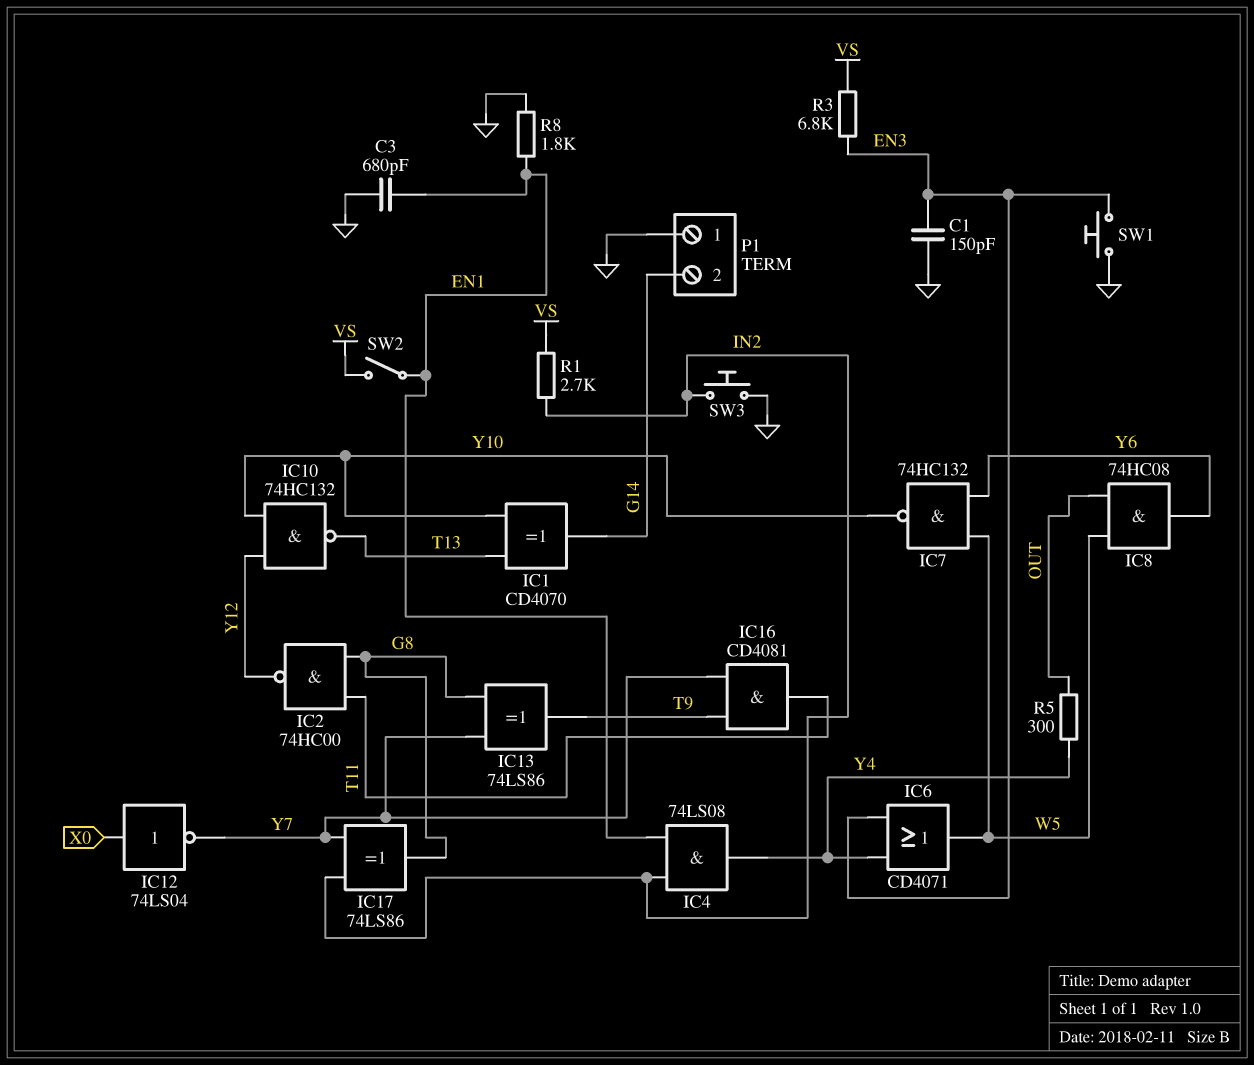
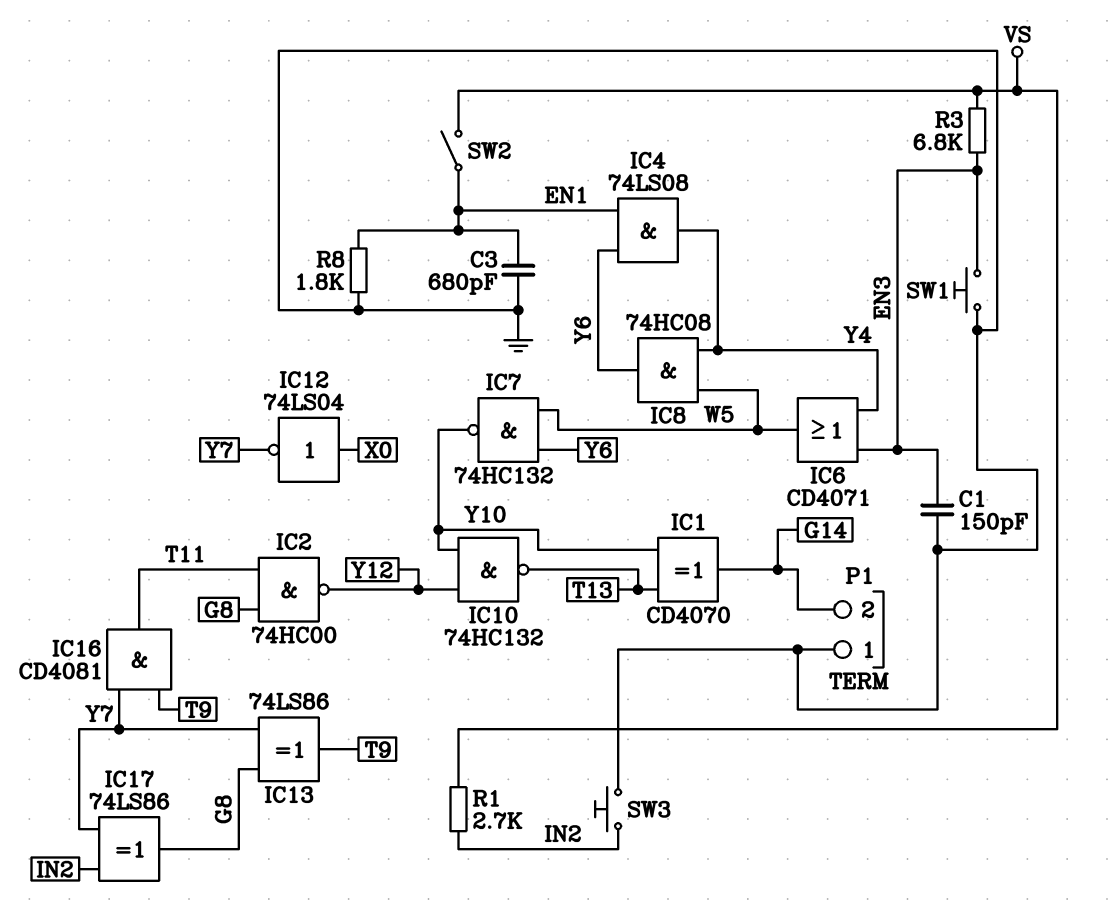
IC4: AND 74LS08 (in EN1, in IN2, out Y4) -> AND 74LS08 (in EN1, in Y6, out Y4)
IC8: AND 74HC08 (in OUT, in W5, out Y6) -> AND 74HC08 (in W5, in Y4, out Y6)
R5: 300 (OUT, Y4) -> none

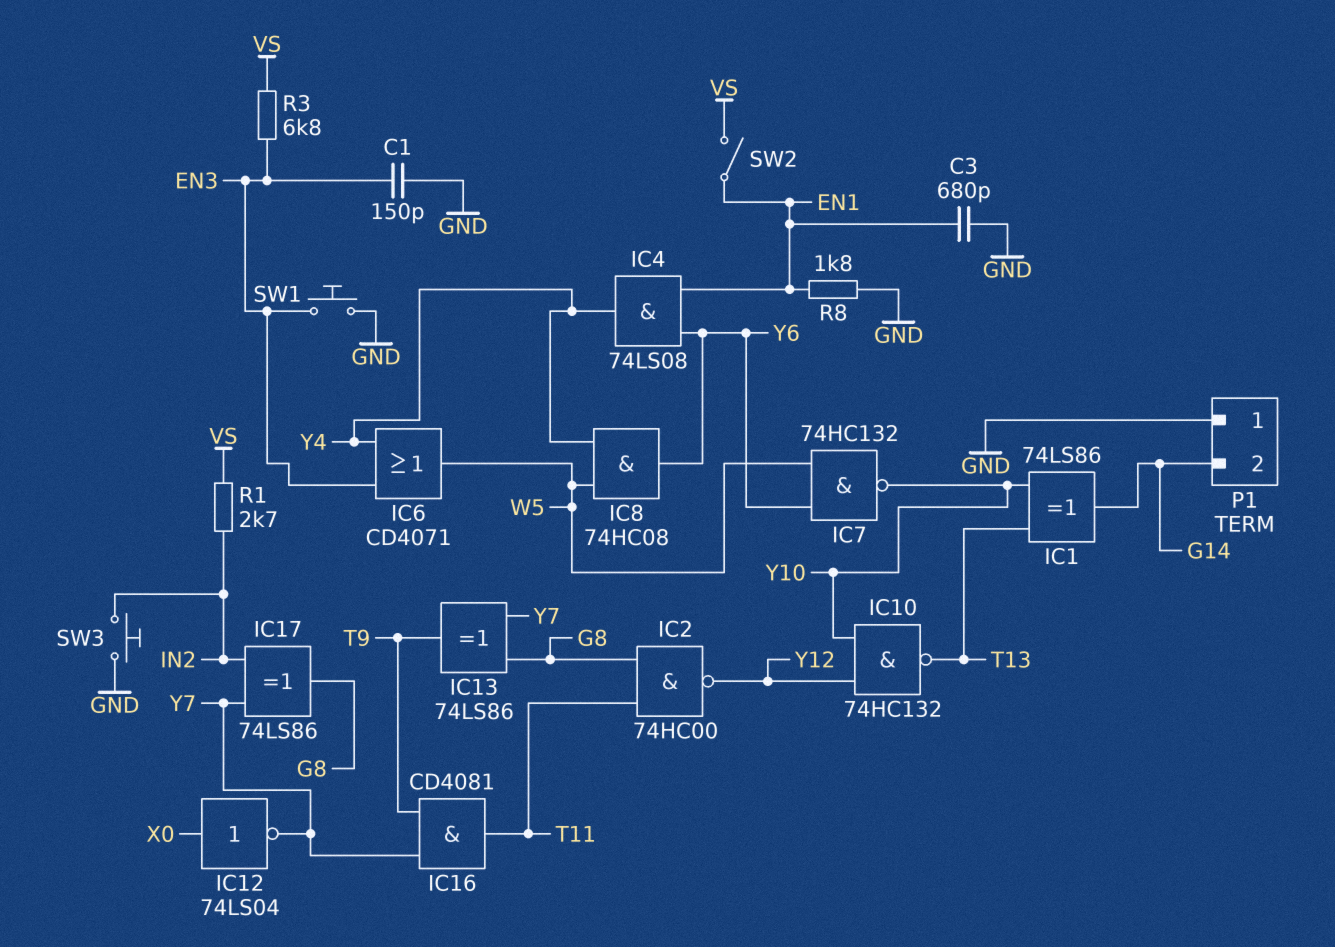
IC1: XOR CD4070 (in T13, in Y10, out G14) -> XOR 74LS86 (in T13, in Y10, out G14)

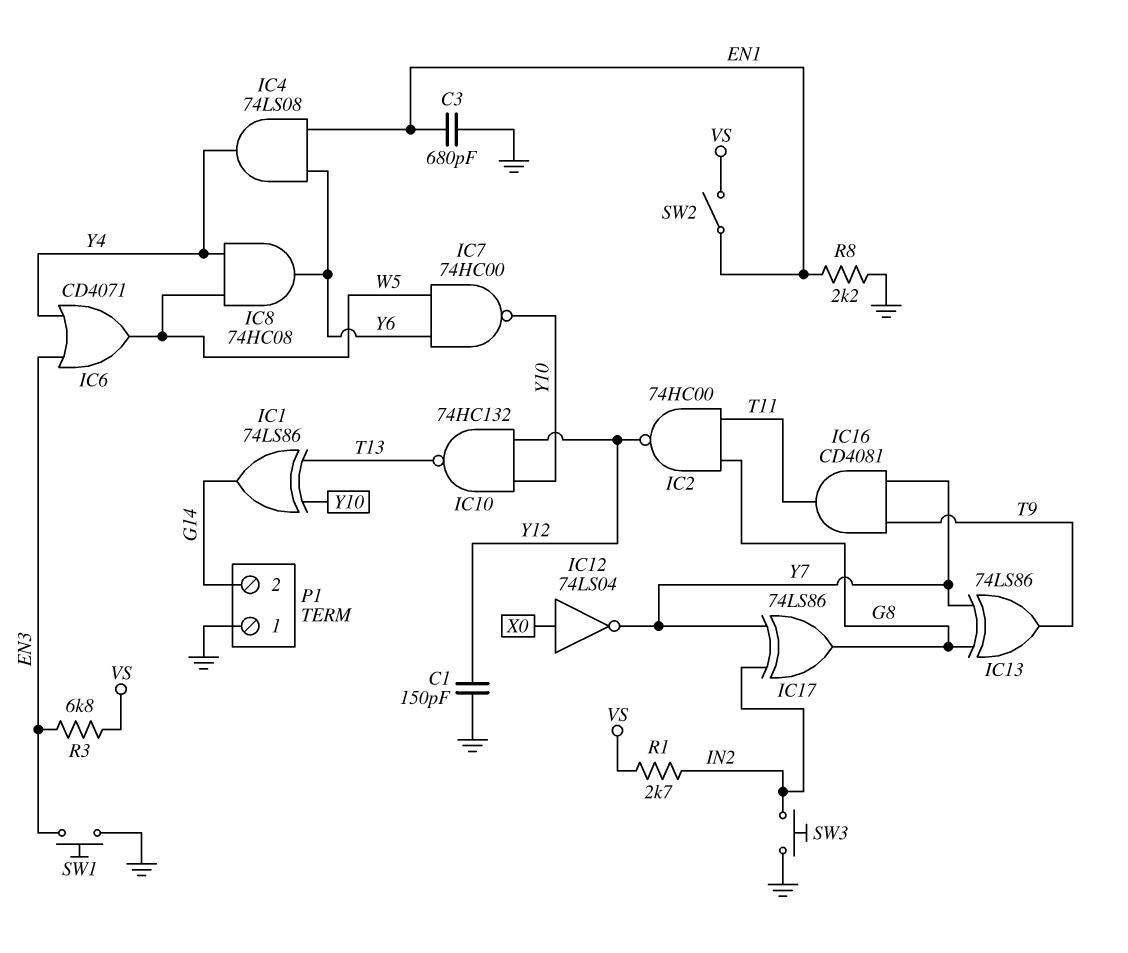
C1: 150pF (EN3, GND) -> 150pF (GND, Y12)
IC7: NAND 74HC132 (in W5, in Y6, out Y10) -> NAND 74HC00 (in W5, in Y6, out Y10)
R8: 1.8k (EN1, GND) -> 2.2k (EN1, GND)

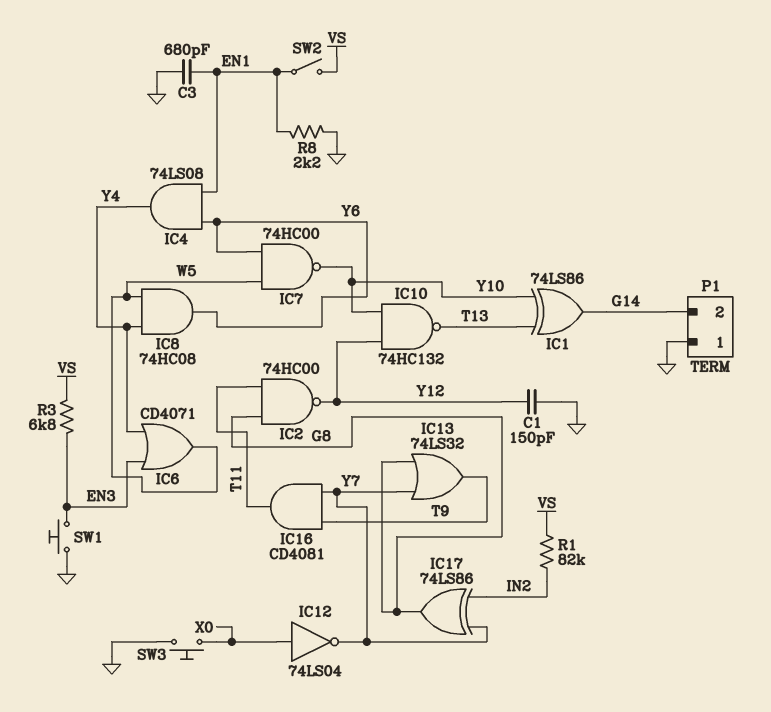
IC13: XOR 74LS86 (in G8, in Y7, out T9) -> OR 74LS32 (in G8, in Y7, out T9)
R1: 2.7k (IN2, VS) -> 82k (IN2, VS)
SW3: button (GND, IN2) -> button (GND, X0)

